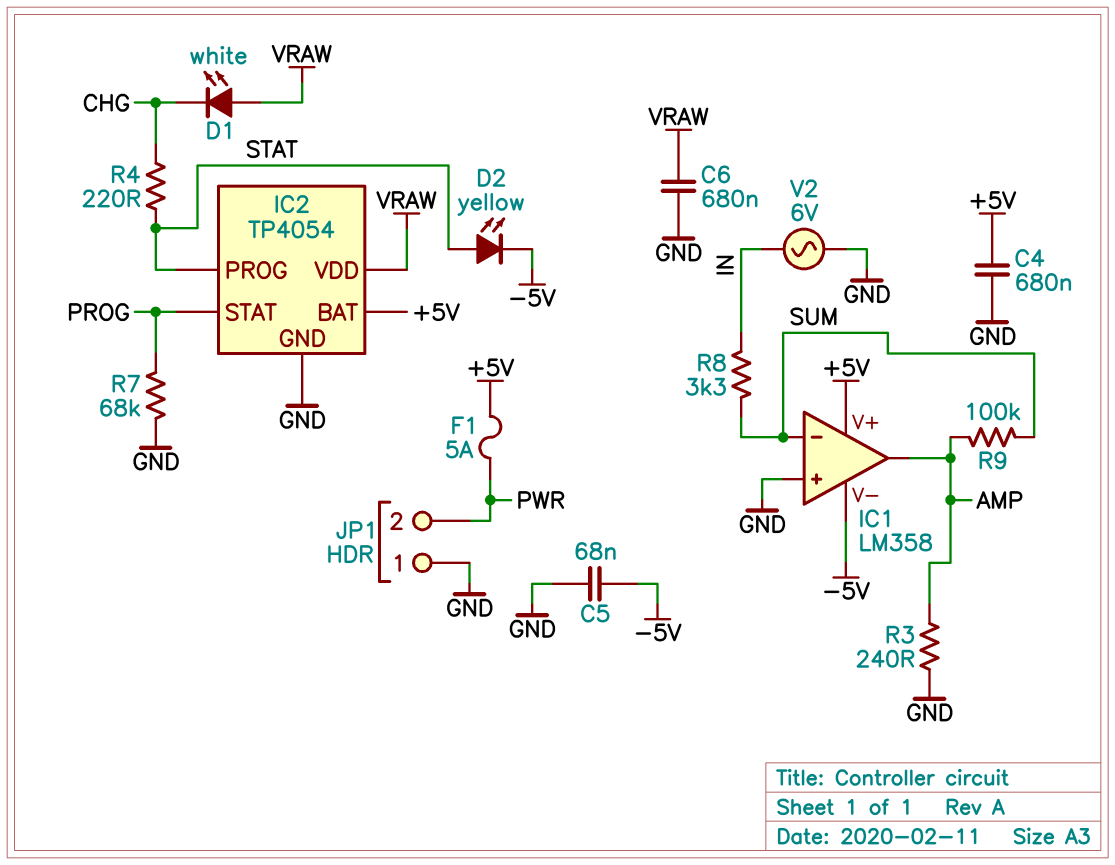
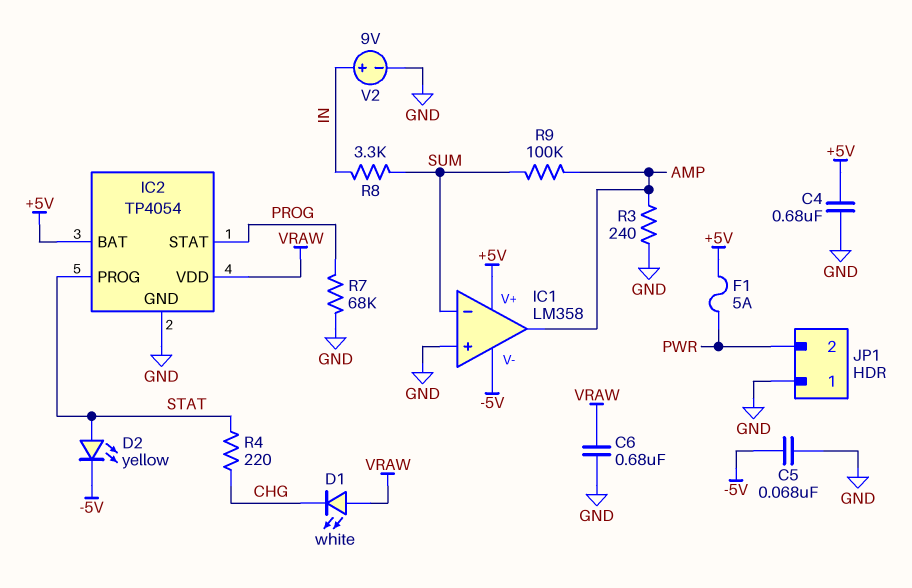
V2: AC 6V (GND, IN) -> 9V (plus IN, minus GND)

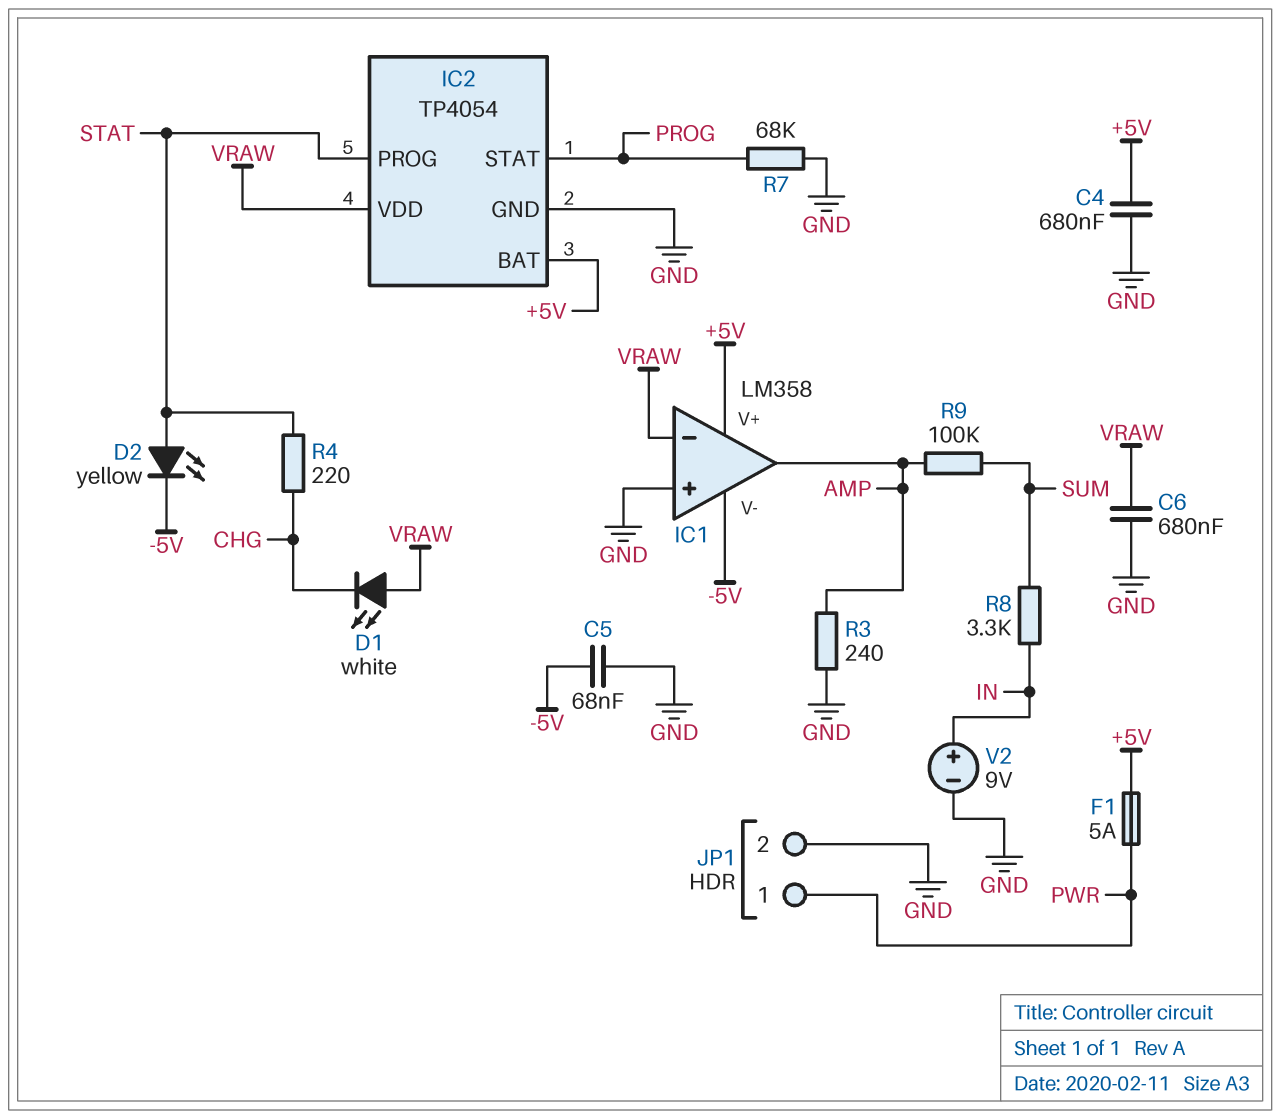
IC1 pin in-: SUM -> VRAW
JP1 pin 1: GND -> PWR
JP1 pin 2: PWR -> GND

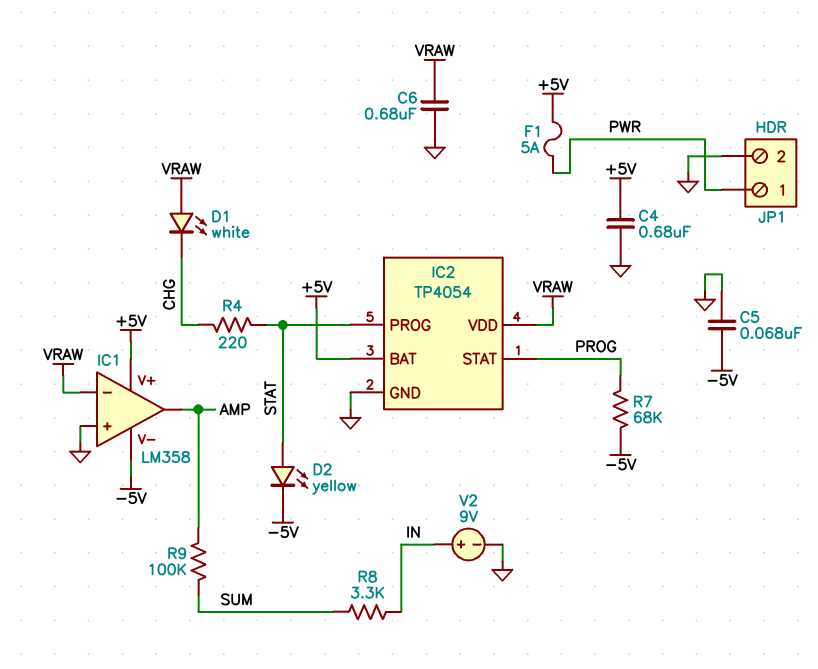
R3: 240 (AMP, GND) -> none
R7: 68k (GND, PROG) -> 68k (-5V, PROG)

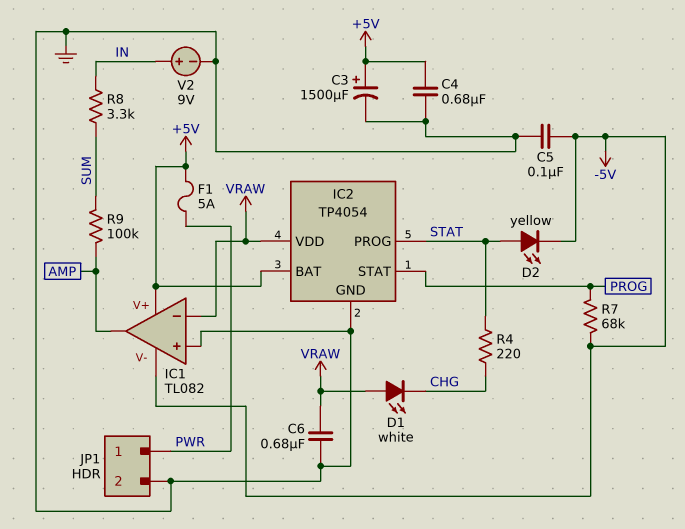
C3: none -> 1500uF (plus +5V, minus GND)
C5: 68nF (-5V, GND) -> 100nF (-5V, GND)
IC1: LM358 -> TL082

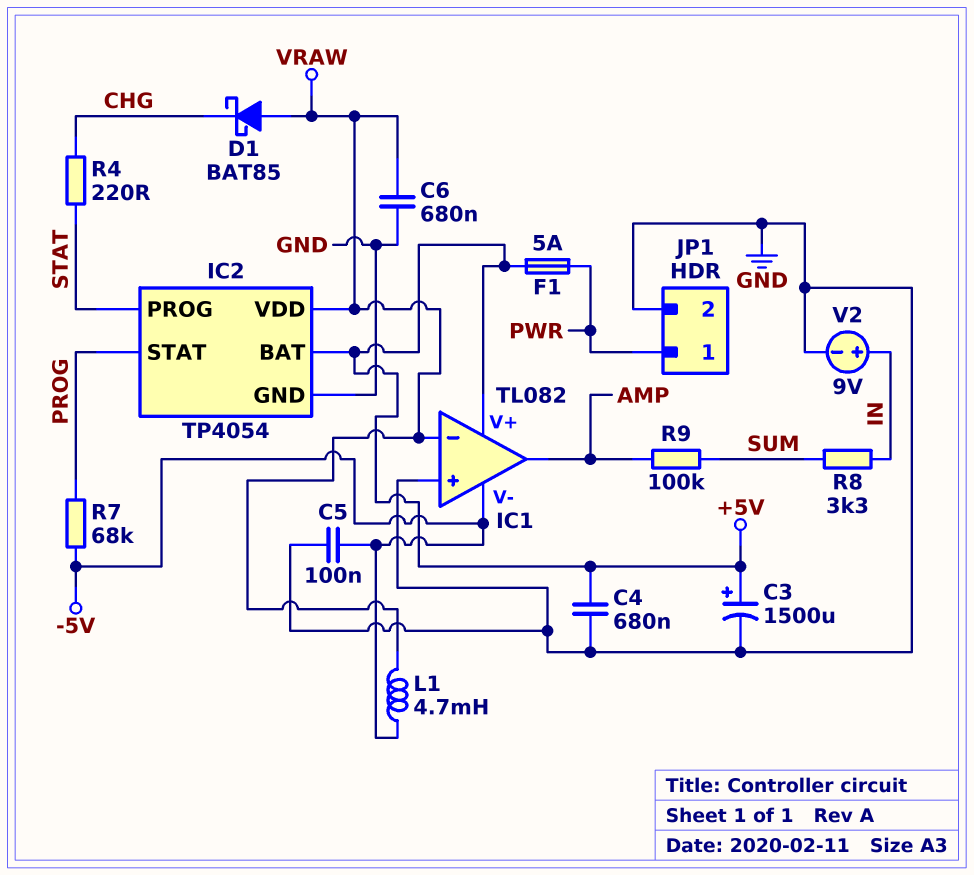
D1: LED white (A VRAW, K CHG) -> schottky BAT85 (A VRAW, K CHG)
D2: LED yellow (A STAT, K -5V) -> none
L1: none -> 4.7mH (-5V, VRAW)

